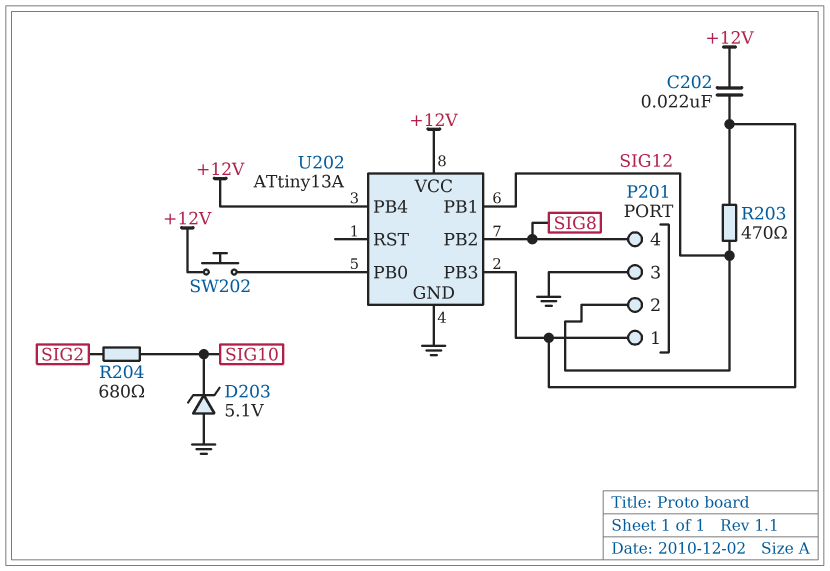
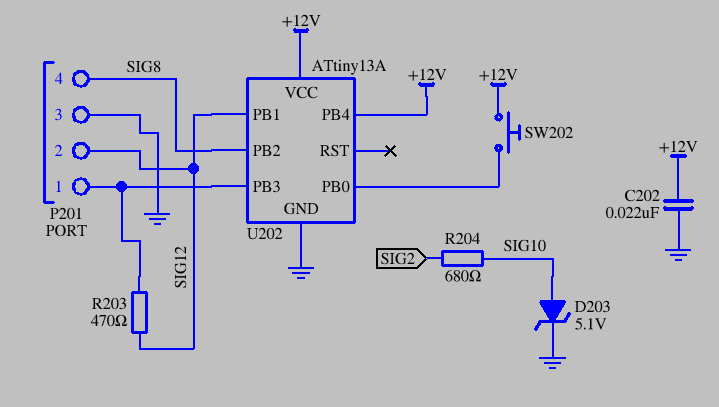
C202: 22nF (+12V, P201/1) -> 22nF (+12V, GND)
D203: zener 5.1V (A GND, K SIG10) -> zener 5.1V (A SIG10, K GND)

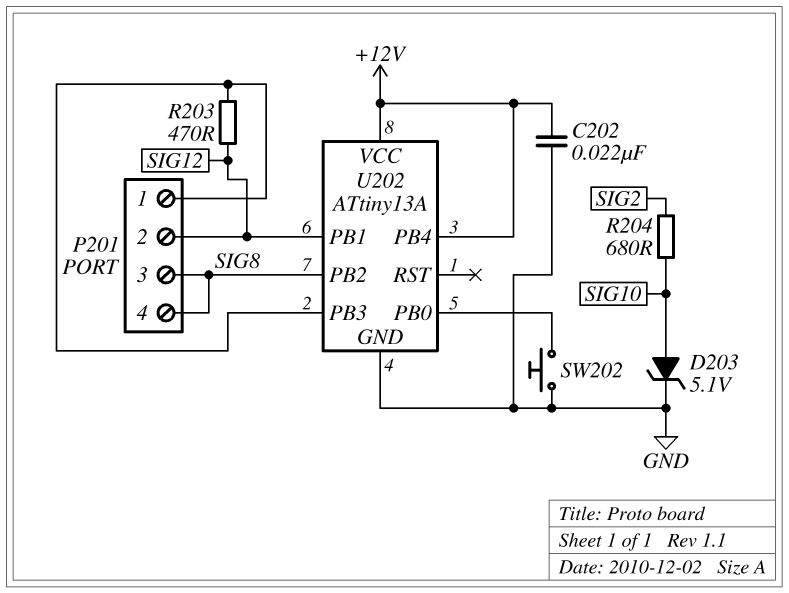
P201 pin 3: GND -> SIG8
SW202: button (+12V, U202/PB0) -> button (GND, U202/PB0)

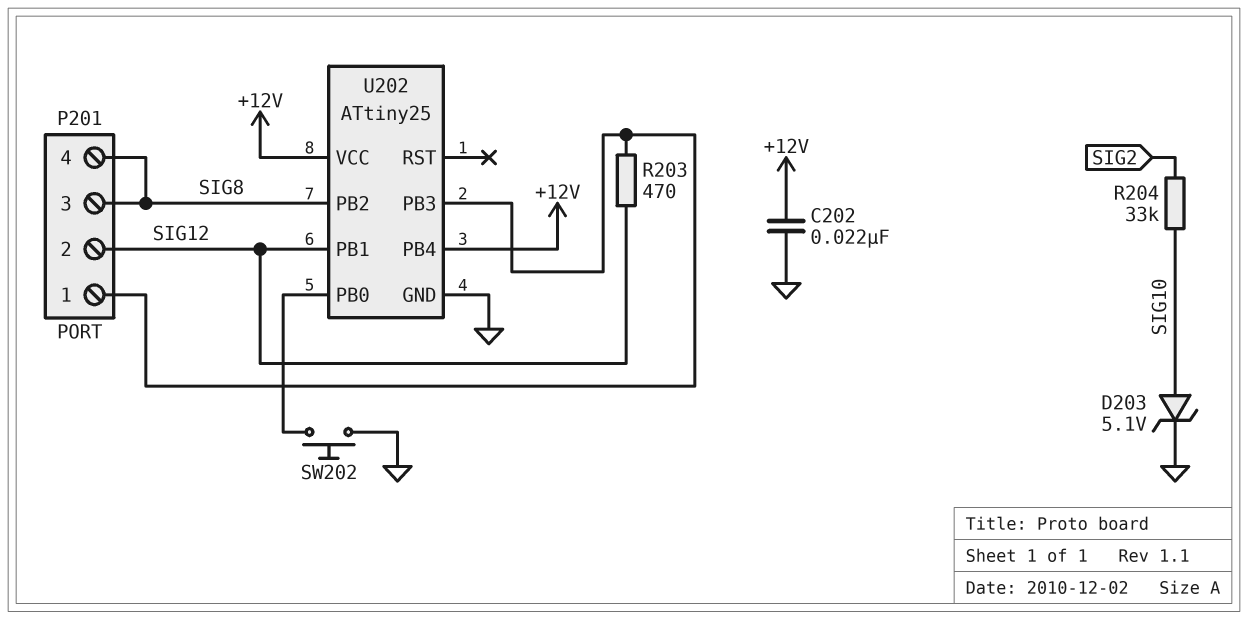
R204: 680 (SIG2, SIG10) -> 33k (SIG2, SIG10)
U202: ATtiny13A -> ATtiny25

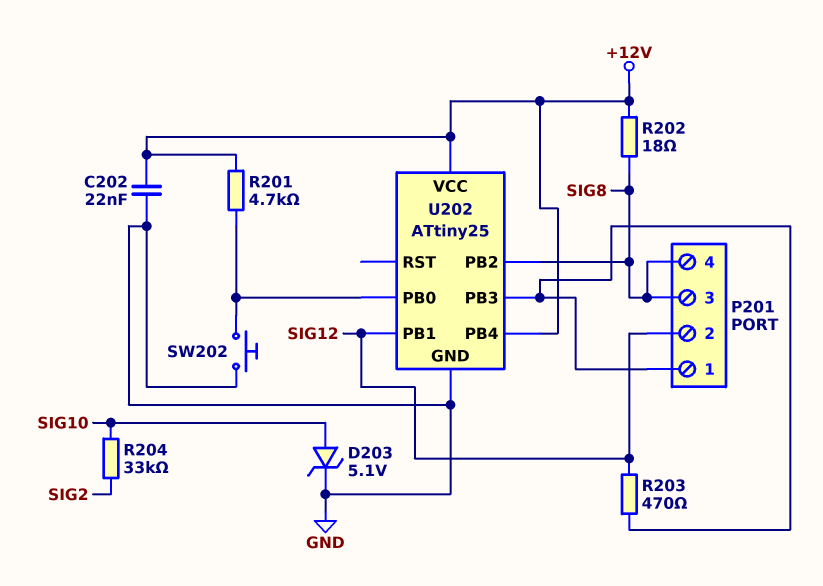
R201: none -> 4.7k (+12V, U202/PB0)
R202: none -> 18 (+12V, SIG8)

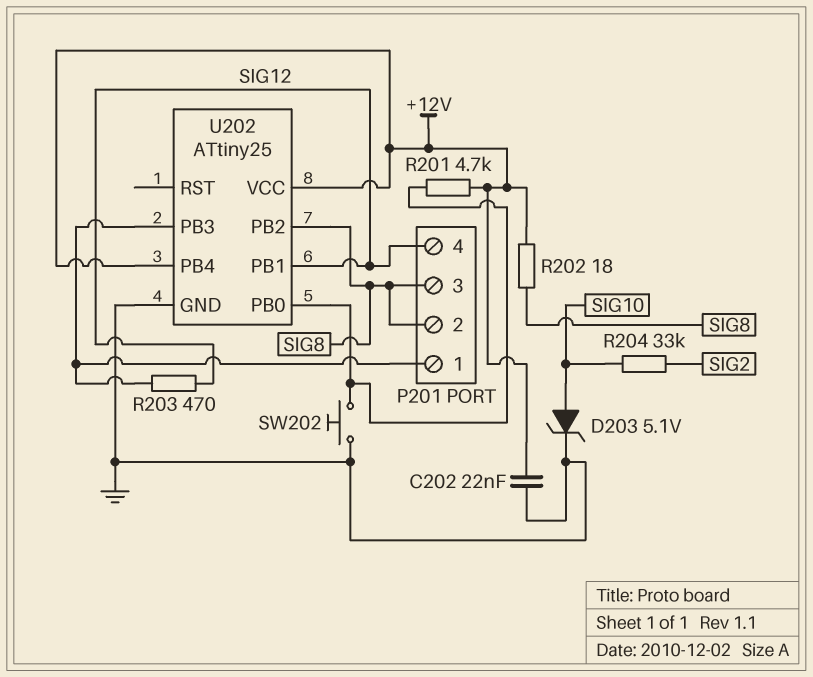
P201 pin 2: SIG12 -> SIG8
P201 pin 4: SIG8 -> SIG12

